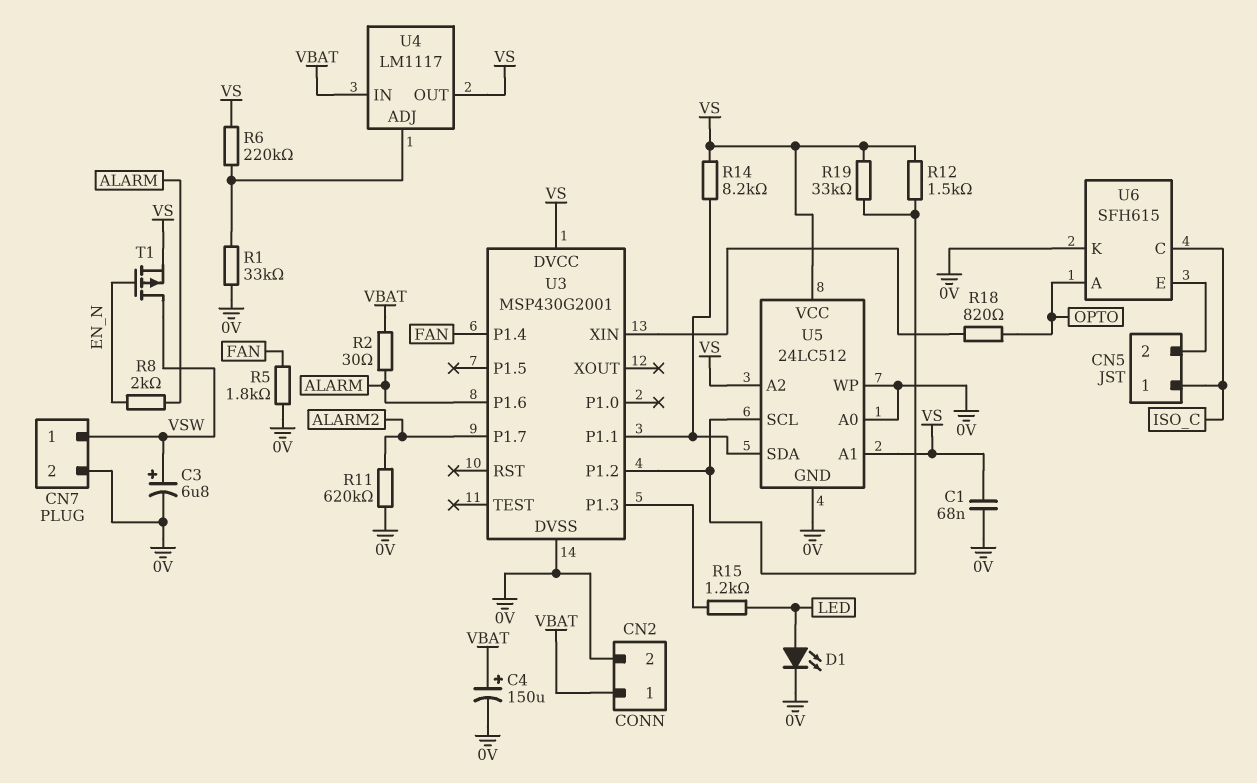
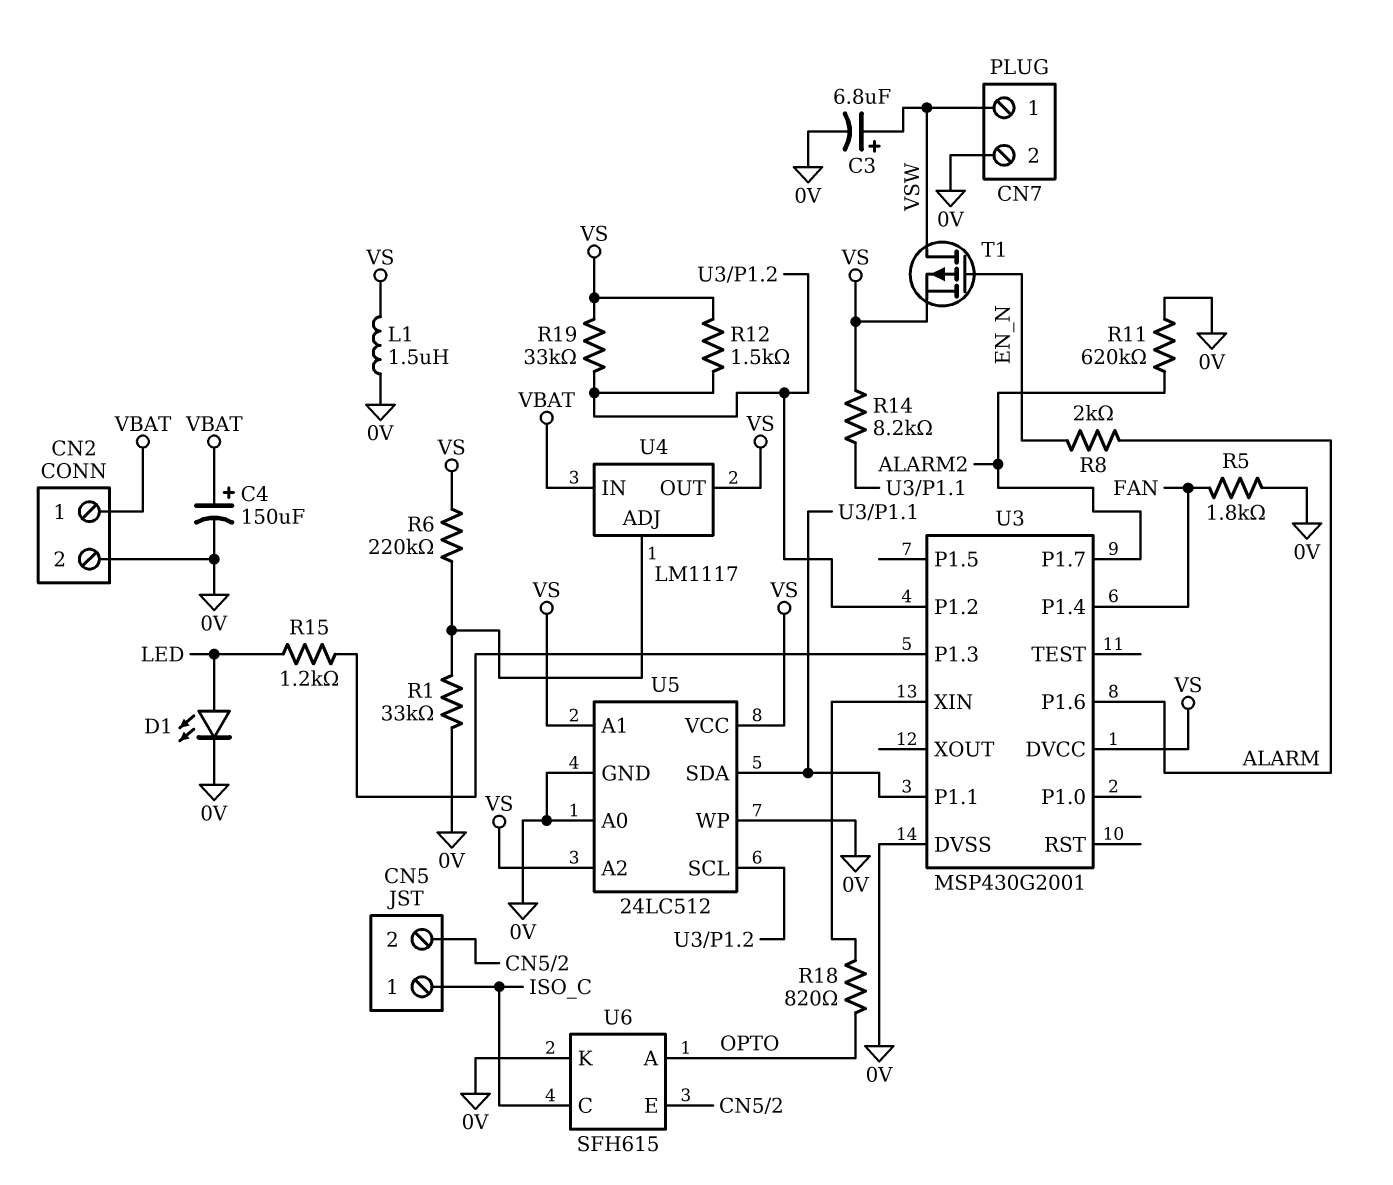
C1: 68nF (0V, VS) -> none
L1: none -> 1.5uH (0V, VS)
R2: 30 (ALARM, VBAT) -> none

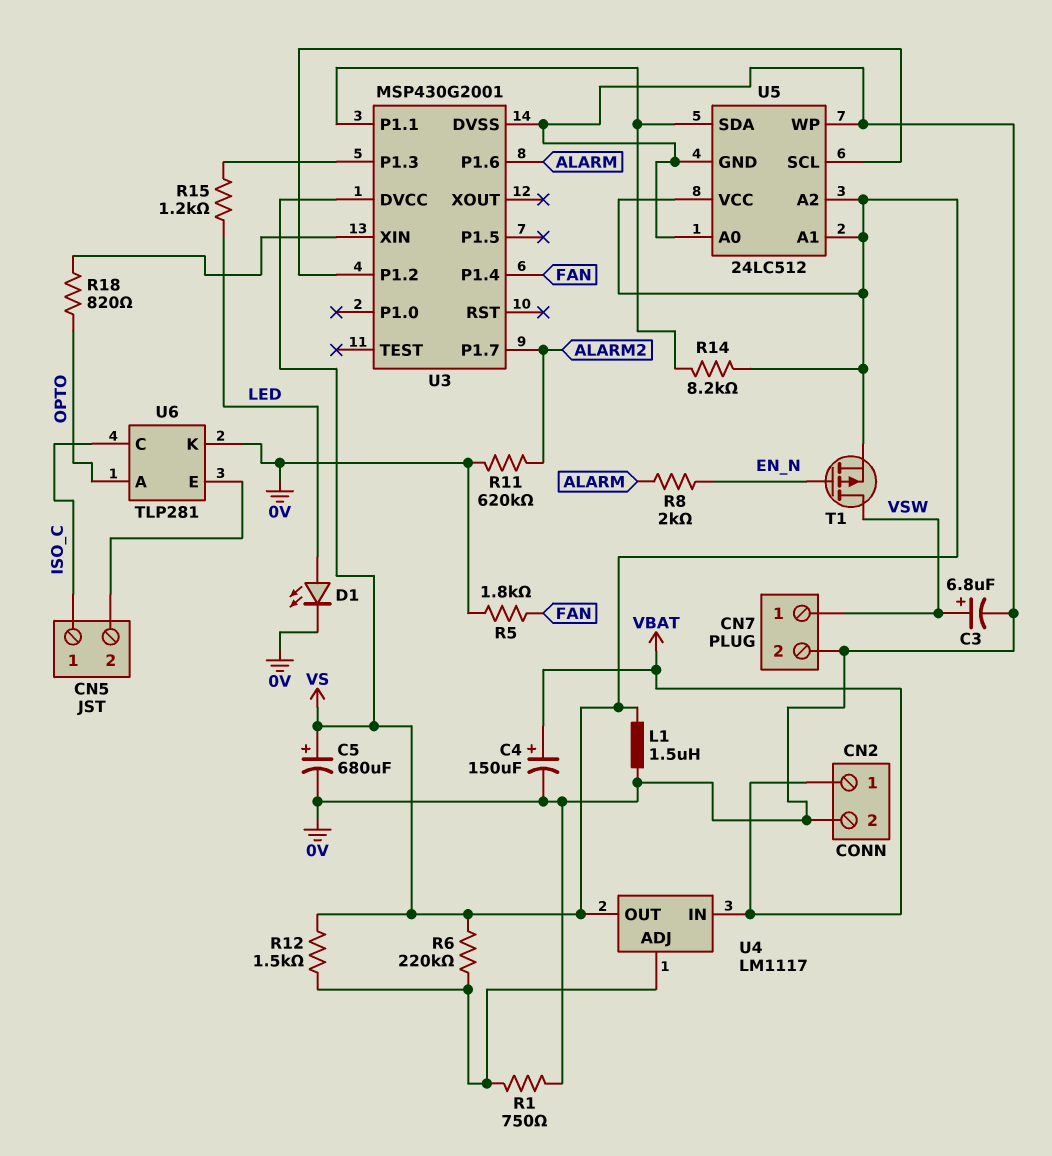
C5: none -> 680uF (plus VS, minus 0V)
R1: 33k (0V, U4/ADJ) -> 750 (0V, U4/ADJ)
R12: 1.5k (U3/P1.2, VS) -> 1.5k (U4/ADJ, VS)
R19: 33k (U3/P1.2, VS) -> none
U6: SFH615 -> TLP281

